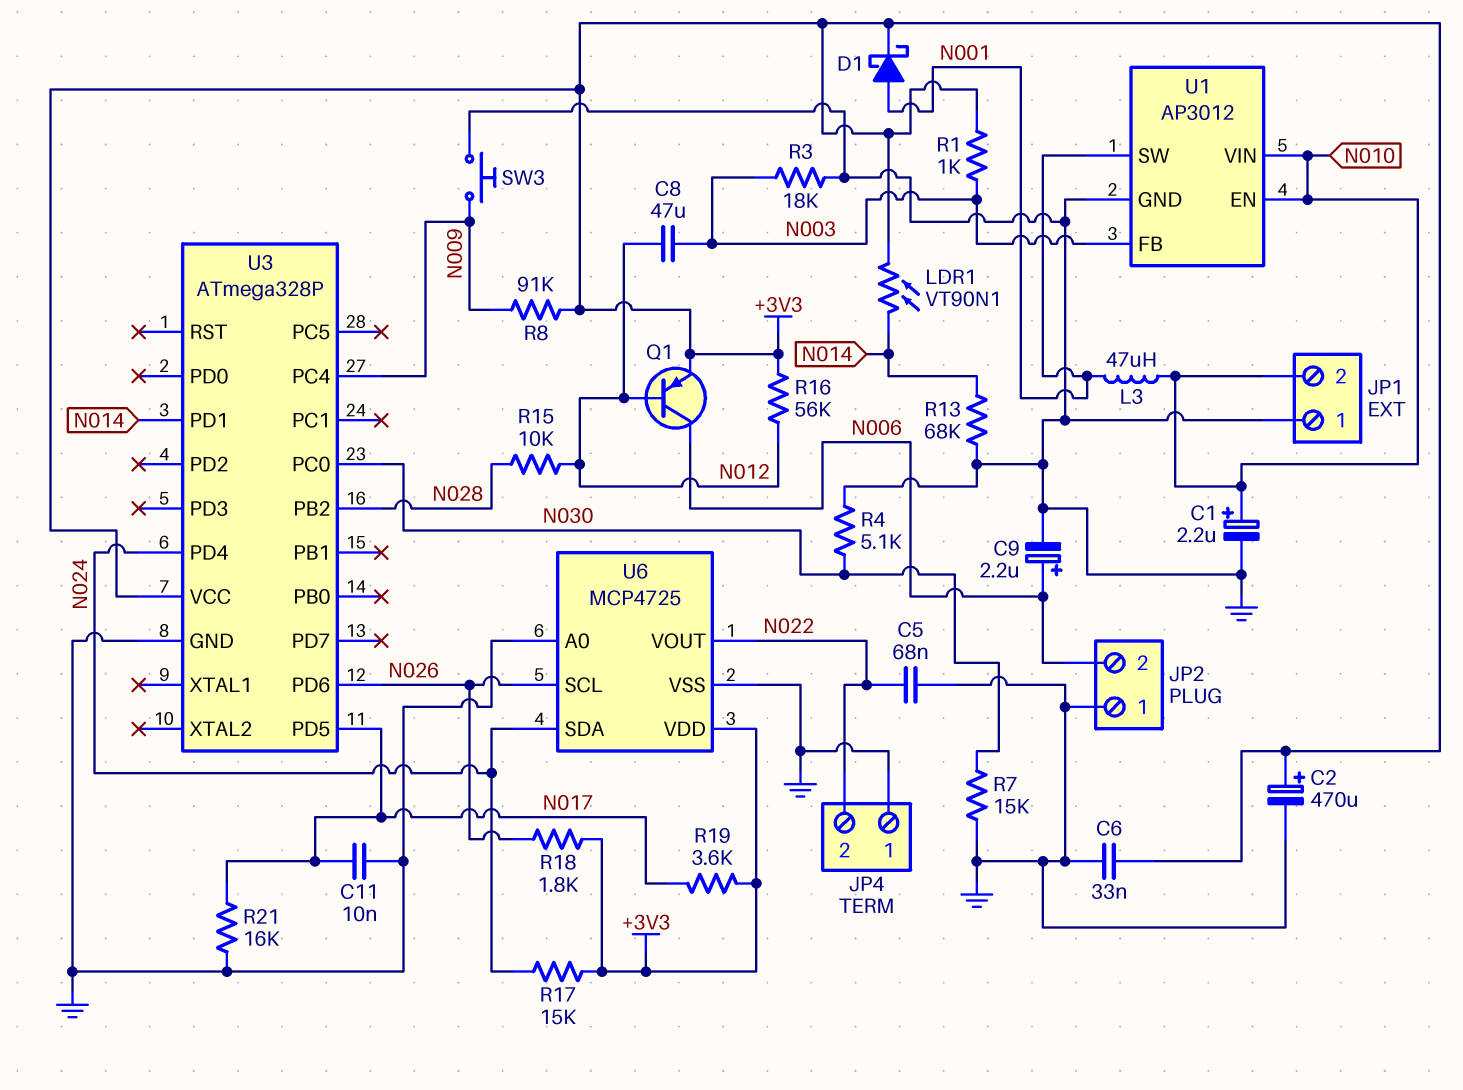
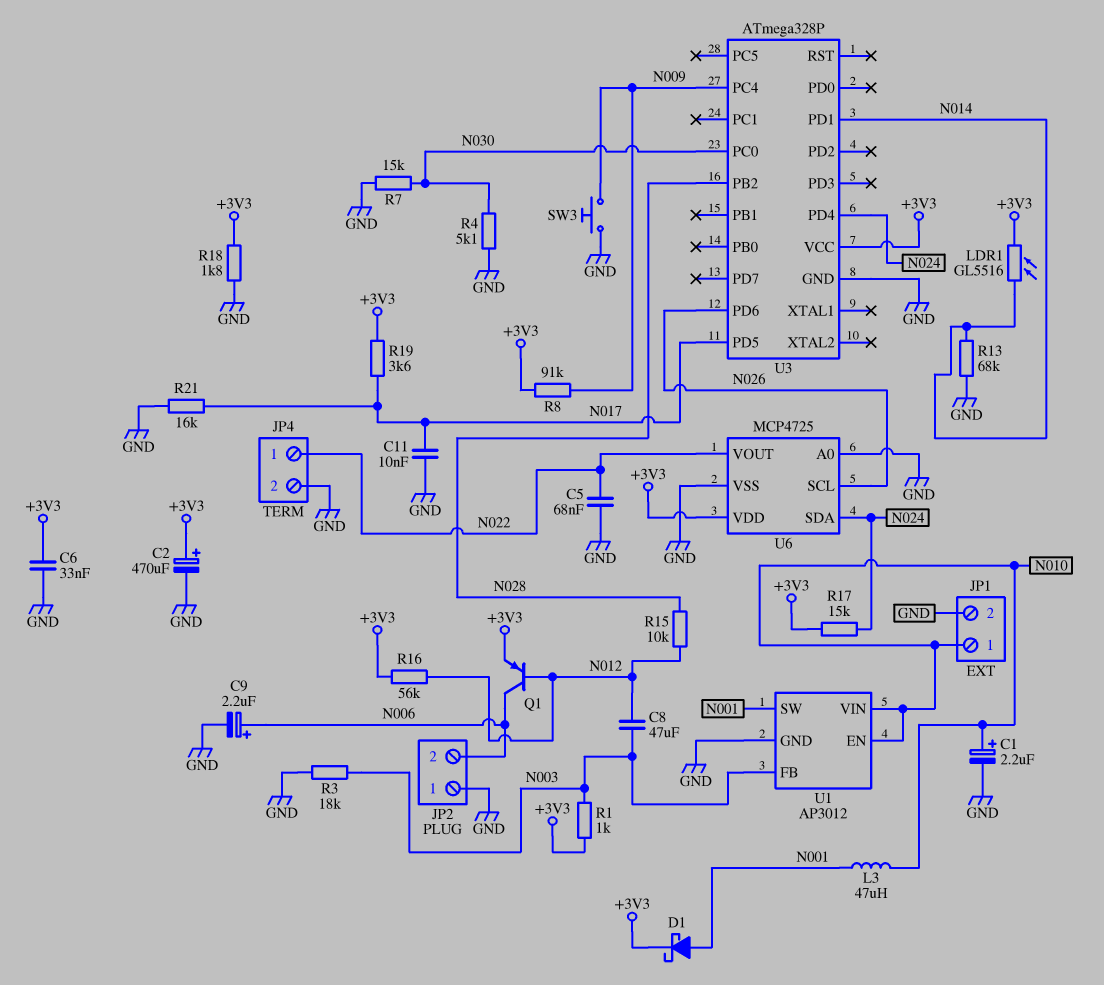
JP1 pin 1: GND -> N010
JP1 pin 2: N010 -> GND
JP4 pin 1: GND -> N022
JP4 pin 2: N022 -> GND
LDR1: VT90N1 (+3V3, N014) -> GL5516 (+3V3, N014)
R18: 1.8k (+3V3, N026) -> 1.8k (+3V3, GND)

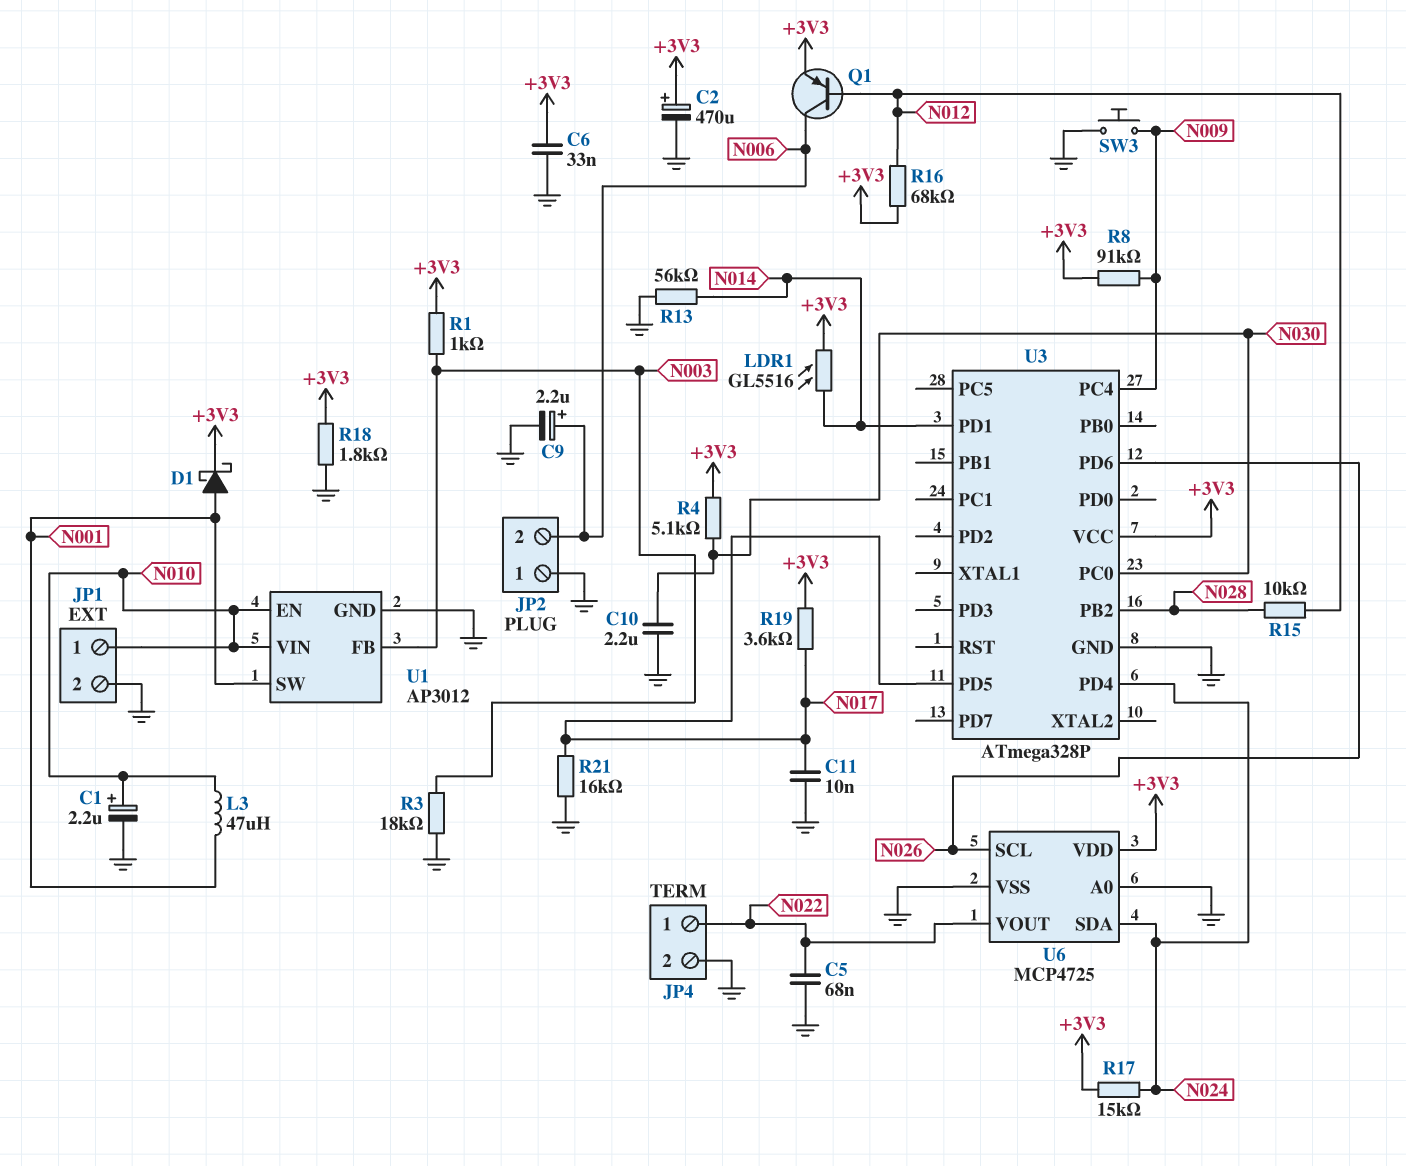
C8: 47uF (N003, N012) -> none
C10: none -> 2.2uF (GND, N030)
R4: 5.1k (GND, N030) -> 5.1k (+3V3, N030)
R7: 15k (GND, N030) -> none
R13: 68k (GND, N014) -> 56k (GND, N014)
R16: 56k (+3V3, N012) -> 68k (+3V3, N012)

